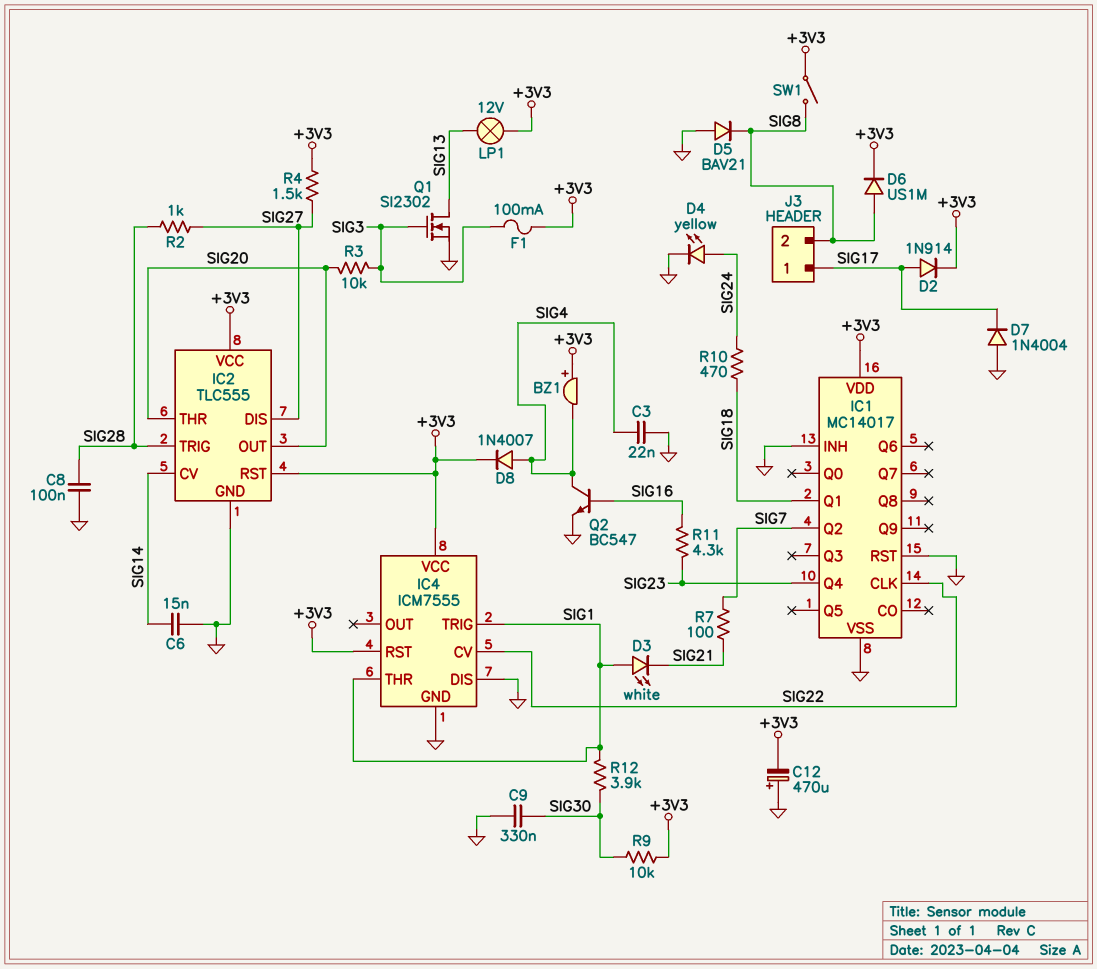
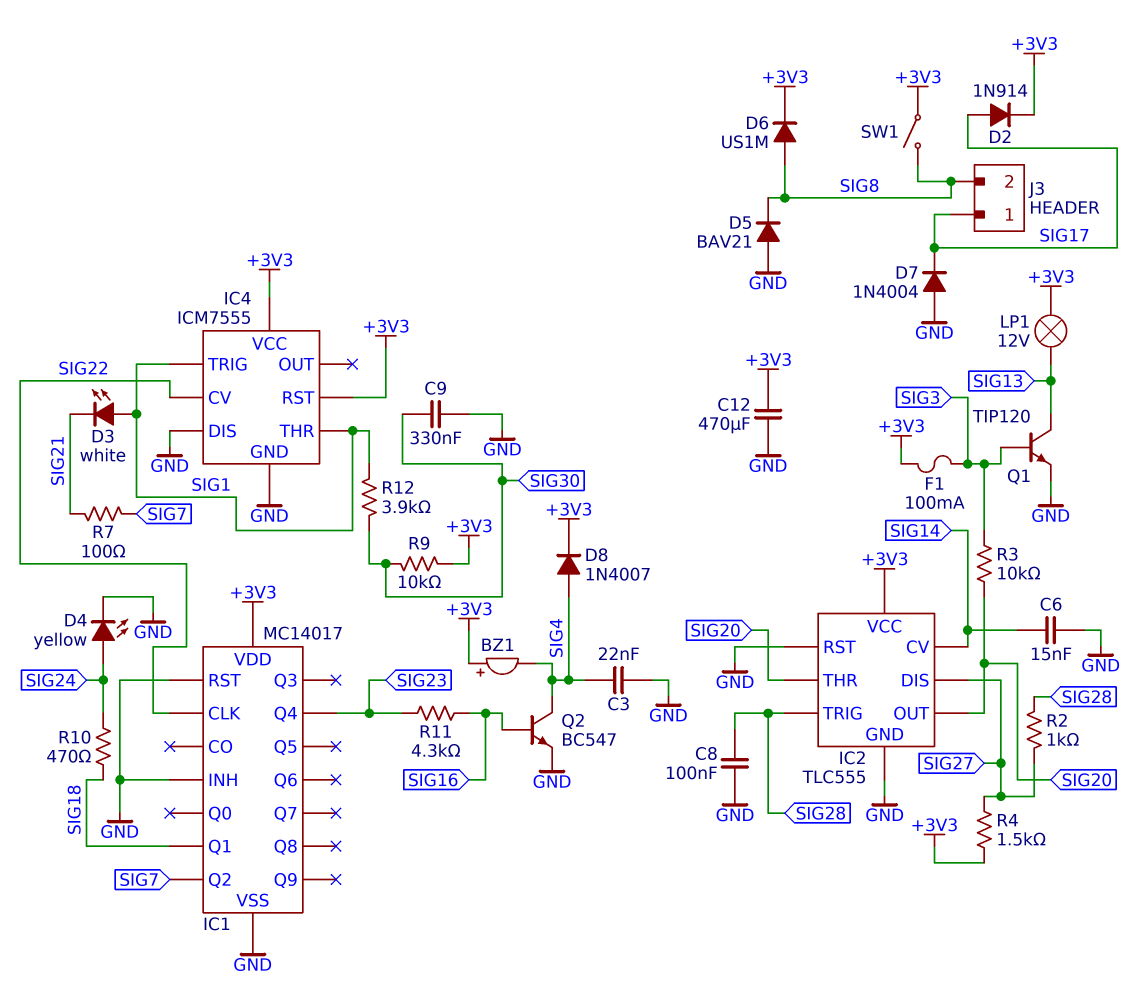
C12: 470uF (plus GND, minus +3V3) -> 470uF (+3V3, GND)
IC2 pin RST: +3V3 -> GND
Q1: NMOS SI2302 (G SIG3, D SIG13, S GND) -> NPN TIP120 (B SIG3, C SIG13, E GND)

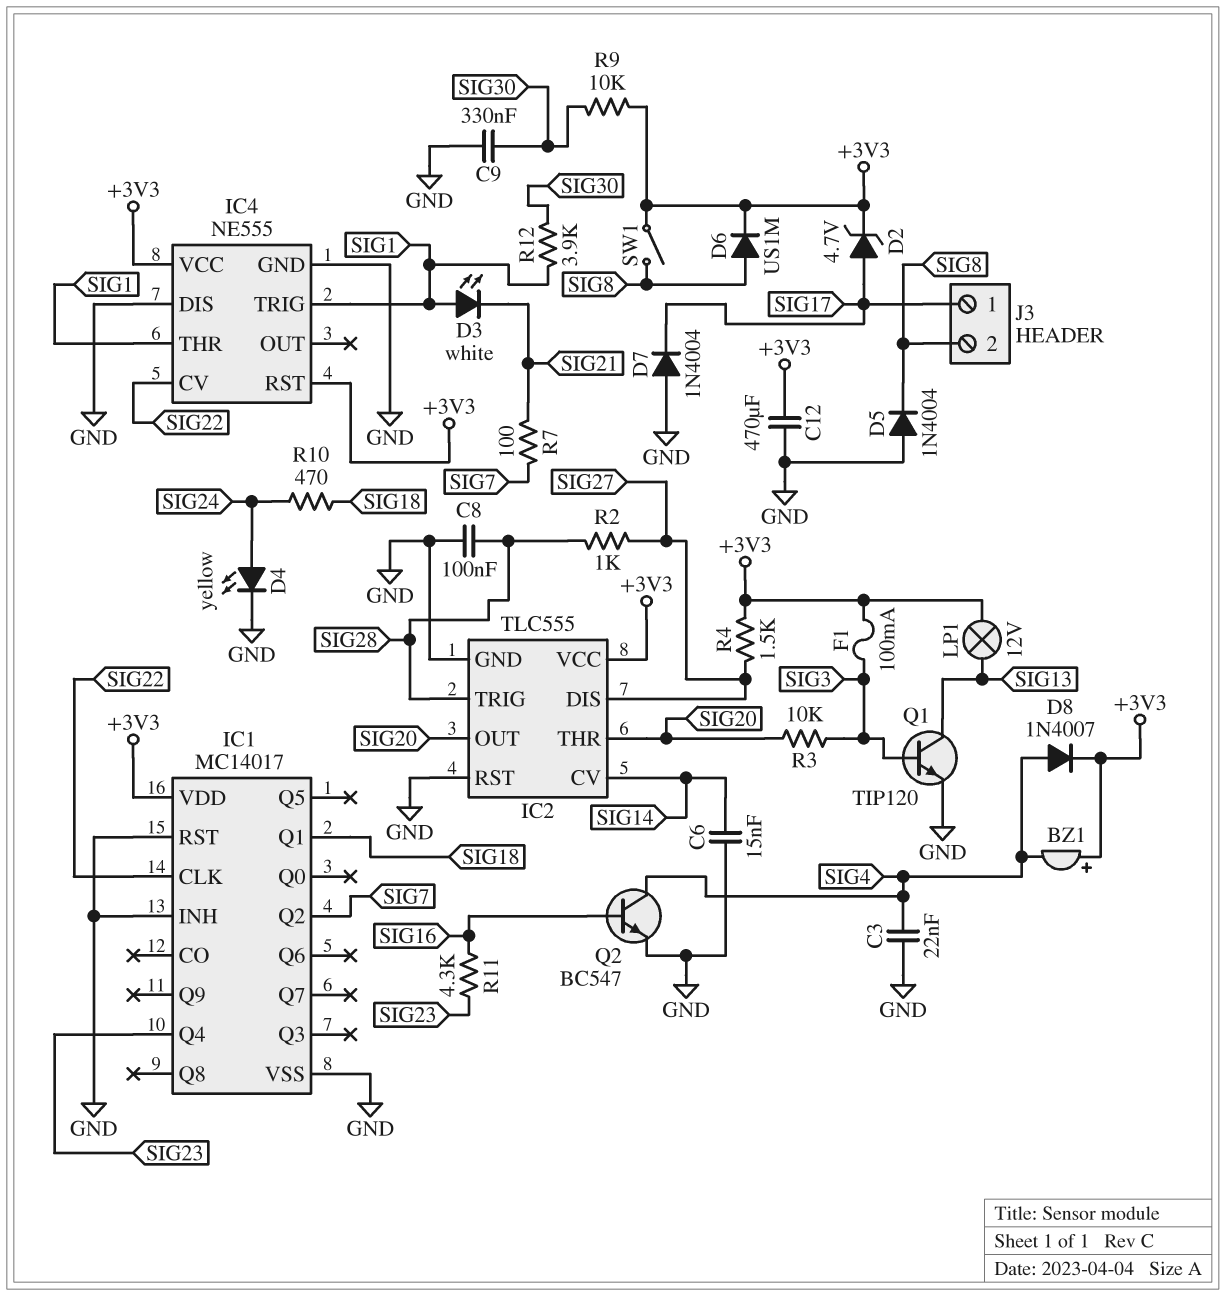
D2: diode 1N914 (A SIG17, K +3V3) -> zener 4.7V (A SIG17, K +3V3)
D5: diode BAV21 (A GND, K SIG8) -> diode 1N4004 (A GND, K SIG8)
IC4: ICM7555 -> NE555

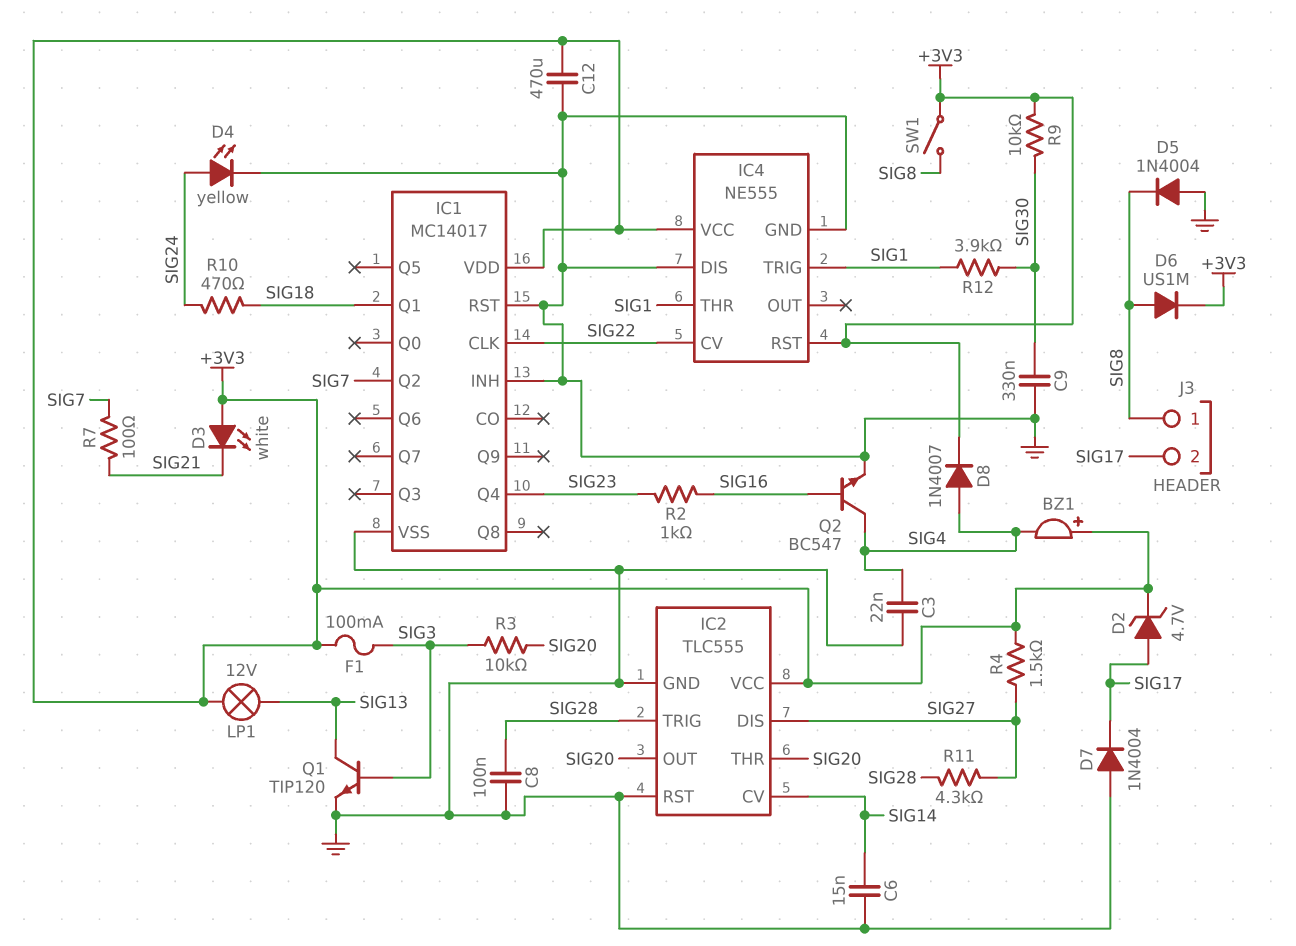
D3: LED white (A SIG1, K SIG21) -> LED white (A +3V3, K SIG21)
J3 pin 1: SIG17 -> SIG8
J3 pin 2: SIG8 -> SIG17
R2: 1k (SIG27, SIG28) -> 1k (SIG16, SIG23)
R11: 4.3k (SIG16, SIG23) -> 4.3k (SIG27, SIG28)

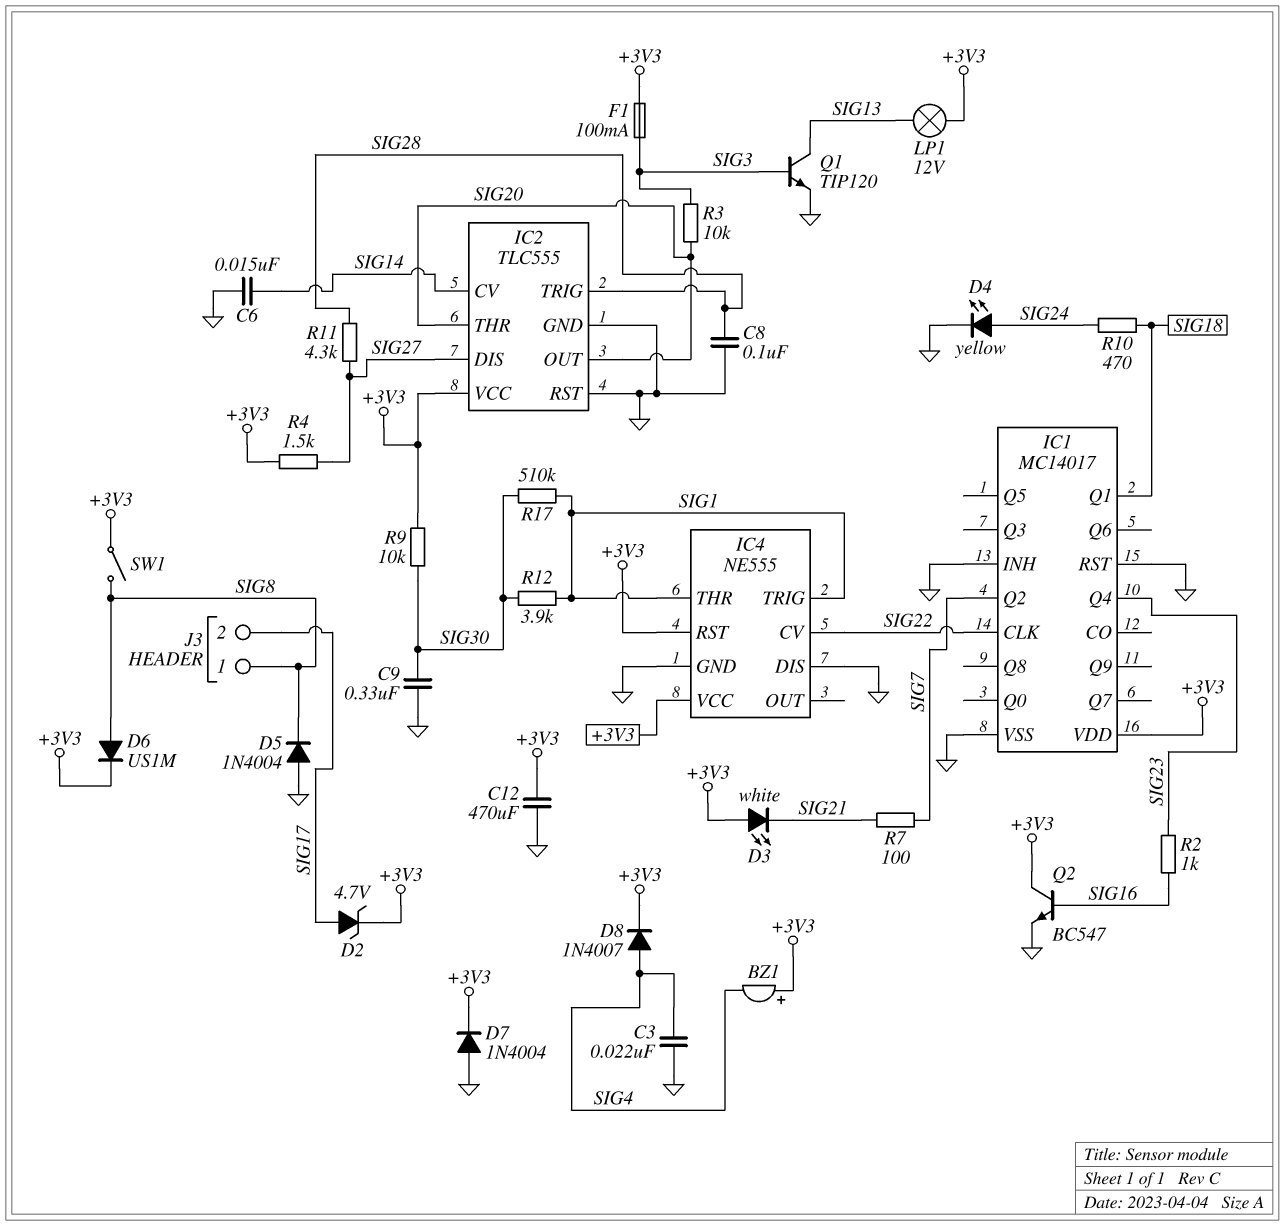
D7: diode 1N4004 (A GND, K SIG17) -> diode 1N4004 (A GND, K +3V3)
Q2: NPN BC547 (B SIG16, C SIG4, E GND) -> NPN BC547 (B SIG16, C +3V3, E GND)
R17: none -> 510k (SIG1, SIG30)

